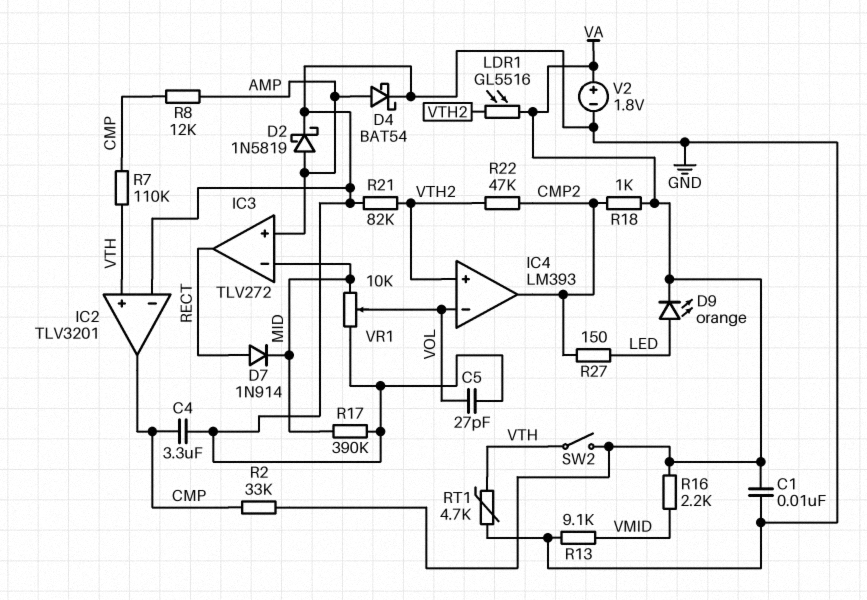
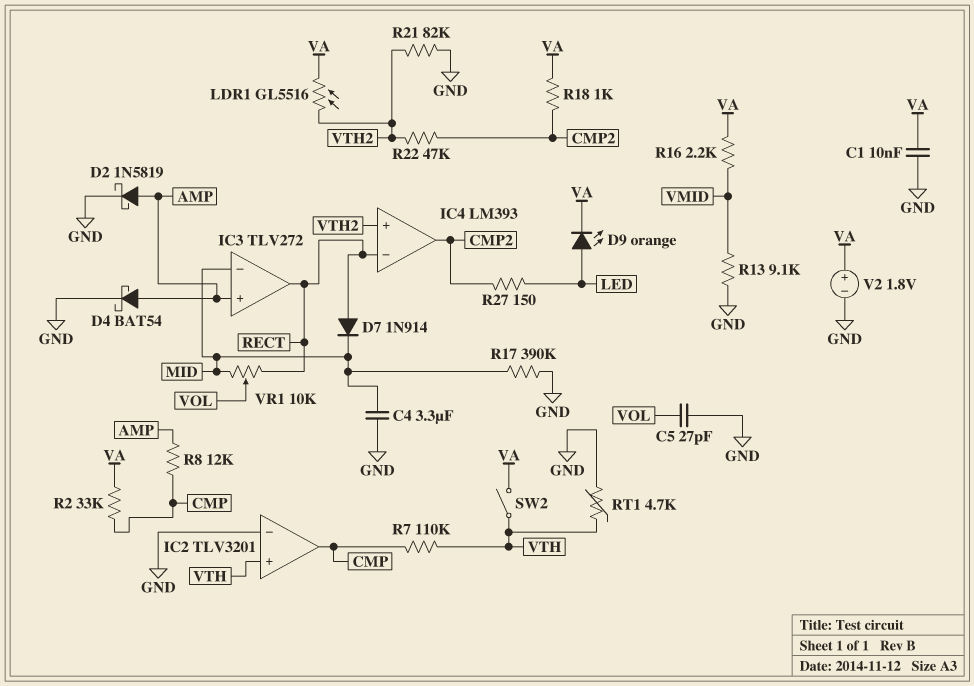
C4: 3.3uF (CMP, GND) -> 3.3uF (GND, MID)
IC4 pin in-: VOL -> RECT
VR1: 10k (GND, MID, wiper VOL) -> 10k (MID, RECT, wiper VOL)

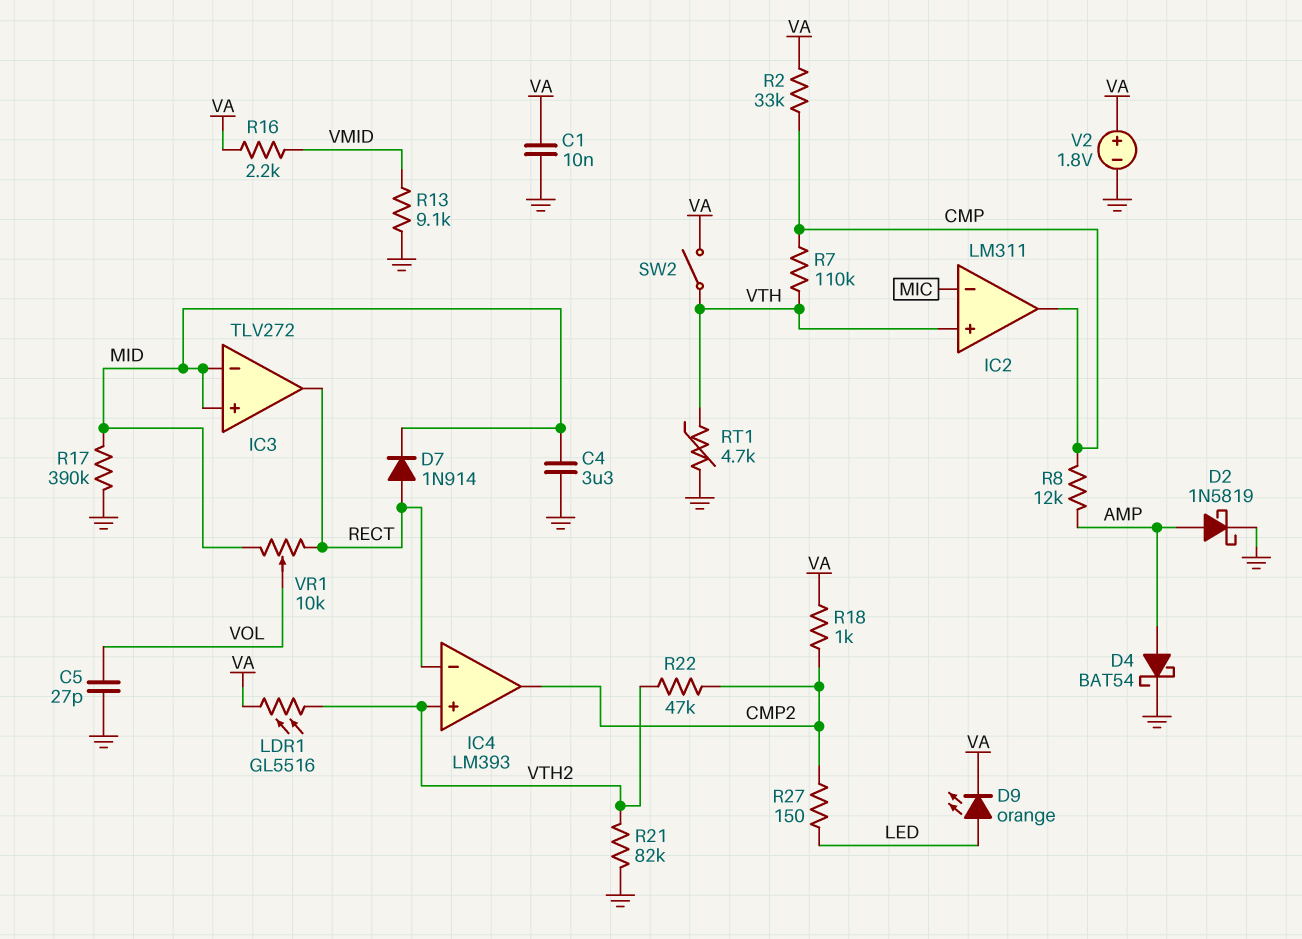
IC2: TLV3201 -> LM311
IC2 pin in-: GND -> MIC
IC3 pin in+: AMP -> MID

